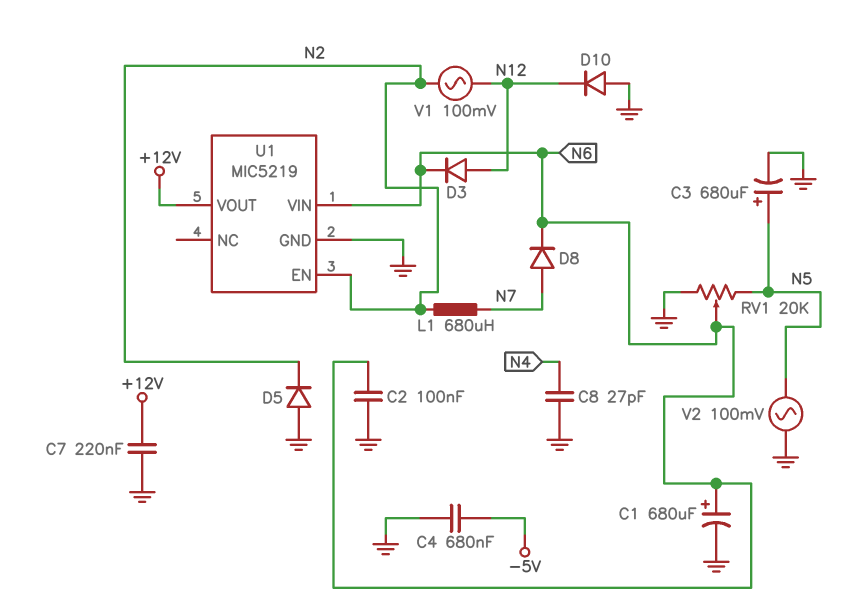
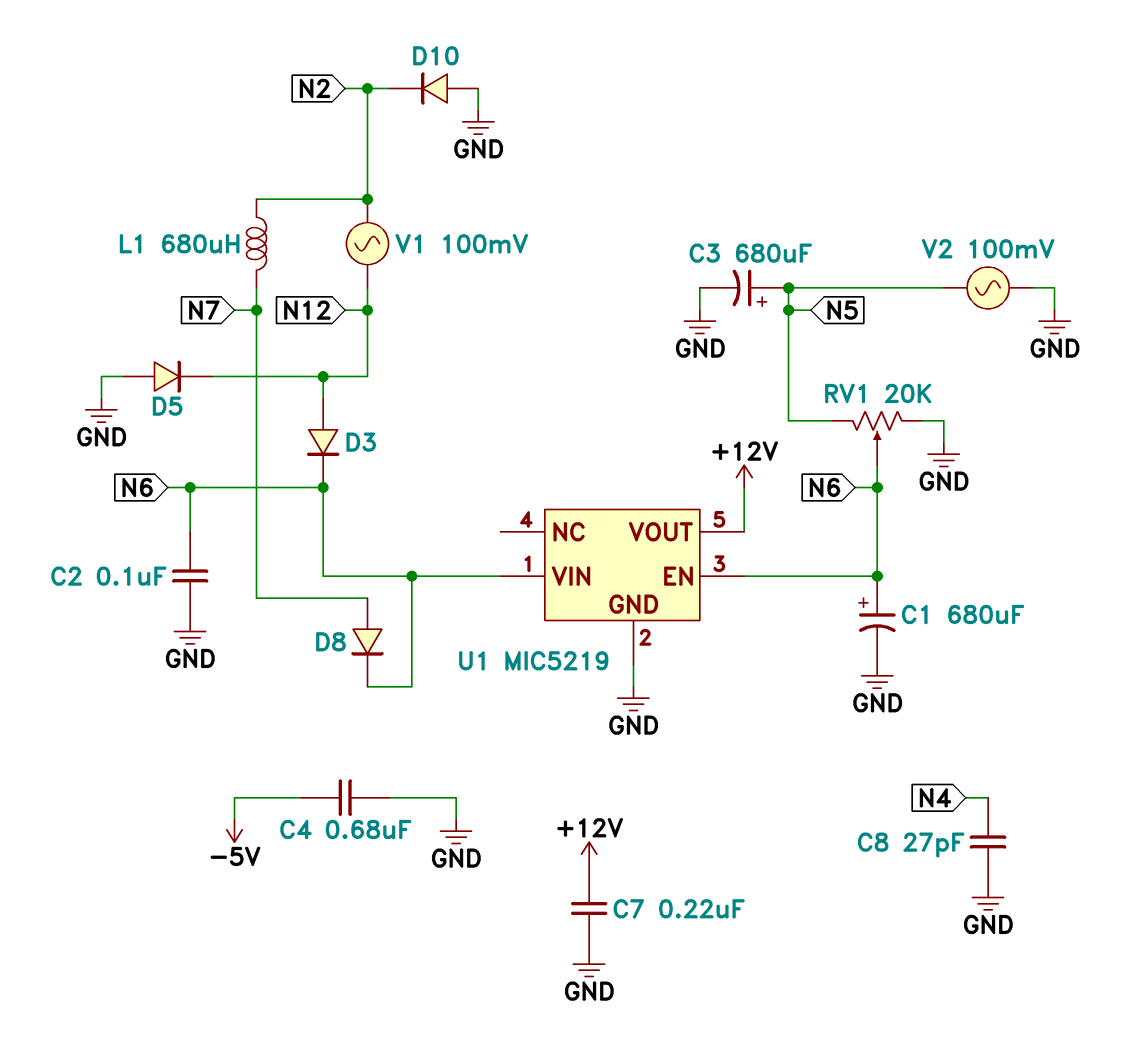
D5: diode (A GND, K N2) -> diode (A GND, K N12)
D10: diode (A GND, K N12) -> diode (A GND, K N2)
U1 pin EN: N2 -> N6

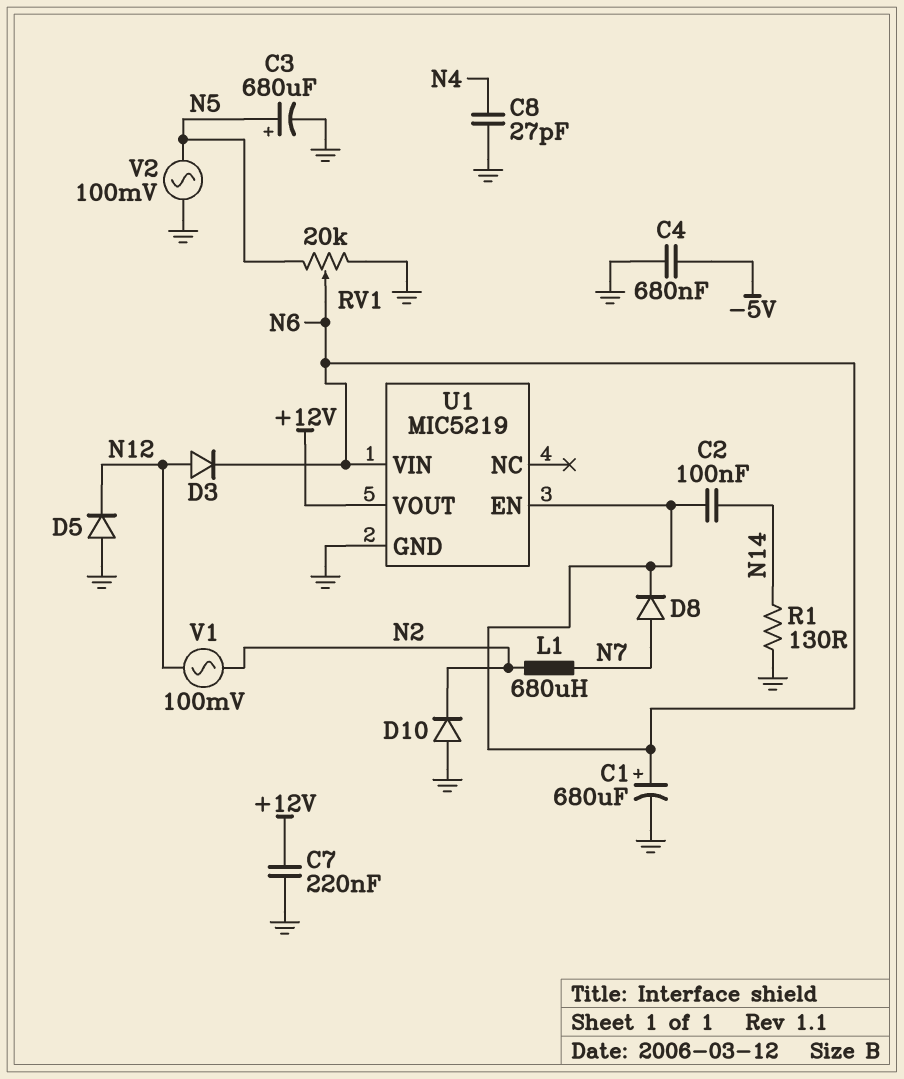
C2: 100nF (GND, N6) -> 100nF (N6, N14)
R1: none -> 130 (GND, N14)

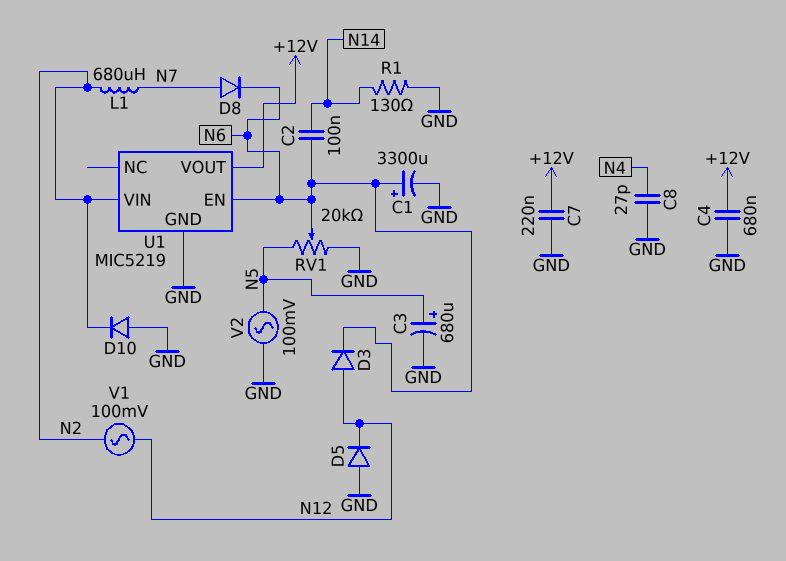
C1: 680uF (plus N6, minus GND) -> 3300uF (plus N6, minus GND)
C4: 680nF (-5V, GND) -> 680nF (+12V, GND)
U1 pin VIN: N6 -> N2

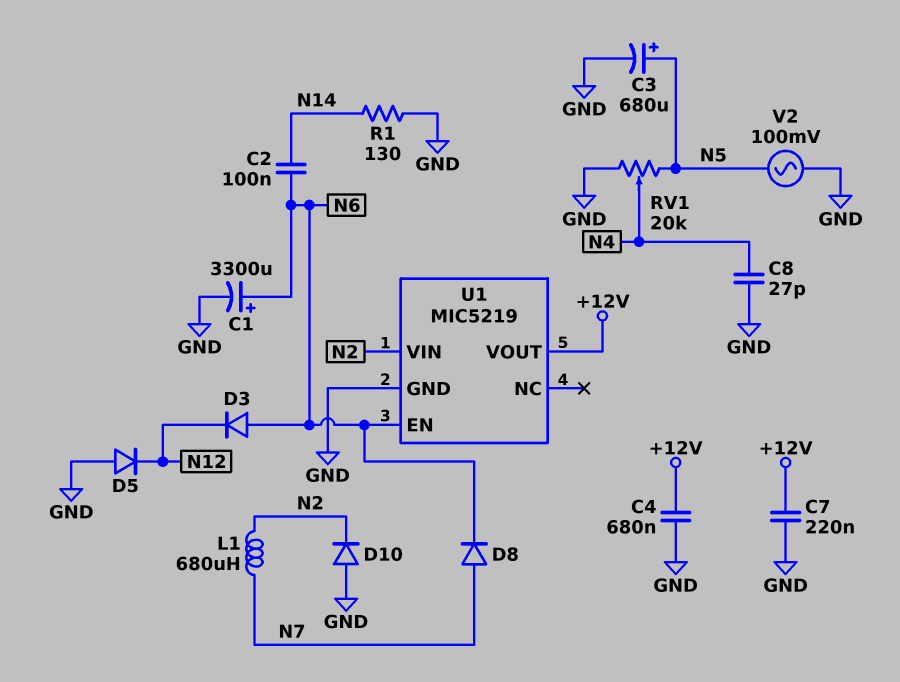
D3: diode (A N12, K N6) -> diode (A N6, K N12)
RV1: 20k (GND, N5, wiper N6) -> 20k (GND, N5, wiper N4)
V1: AC 100mV (N2, N12) -> none

